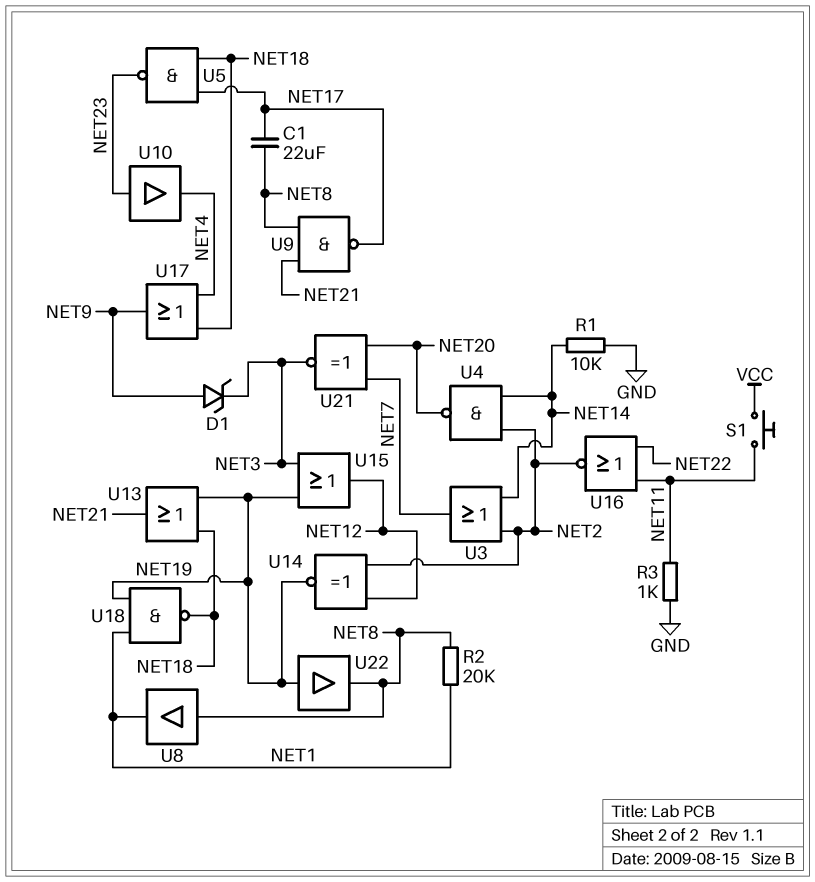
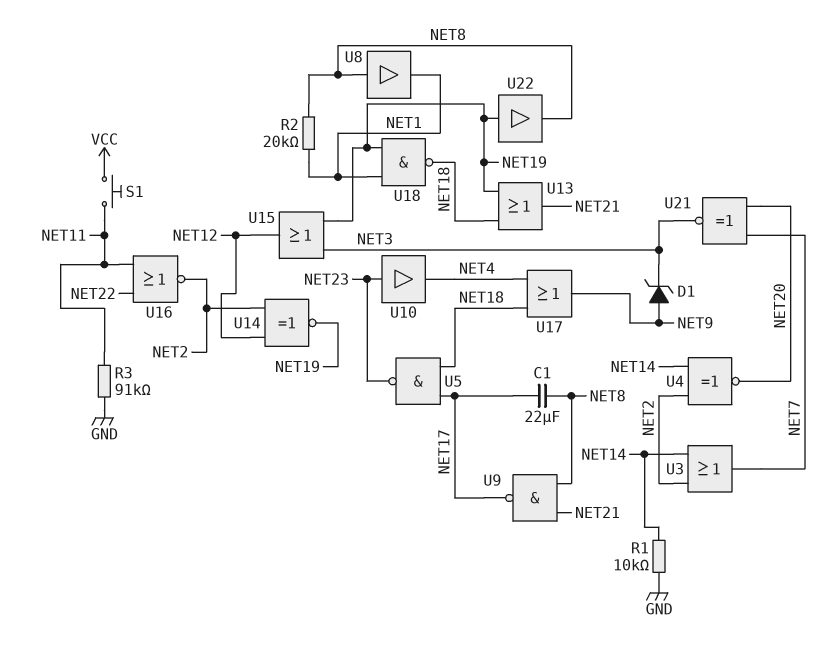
R3: 1k (GND, NET11) -> 91k (GND, NET11)
U4: NAND (in NET2, in NET14, out NET20) -> XNOR (in NET2, in NET14, out NET20)

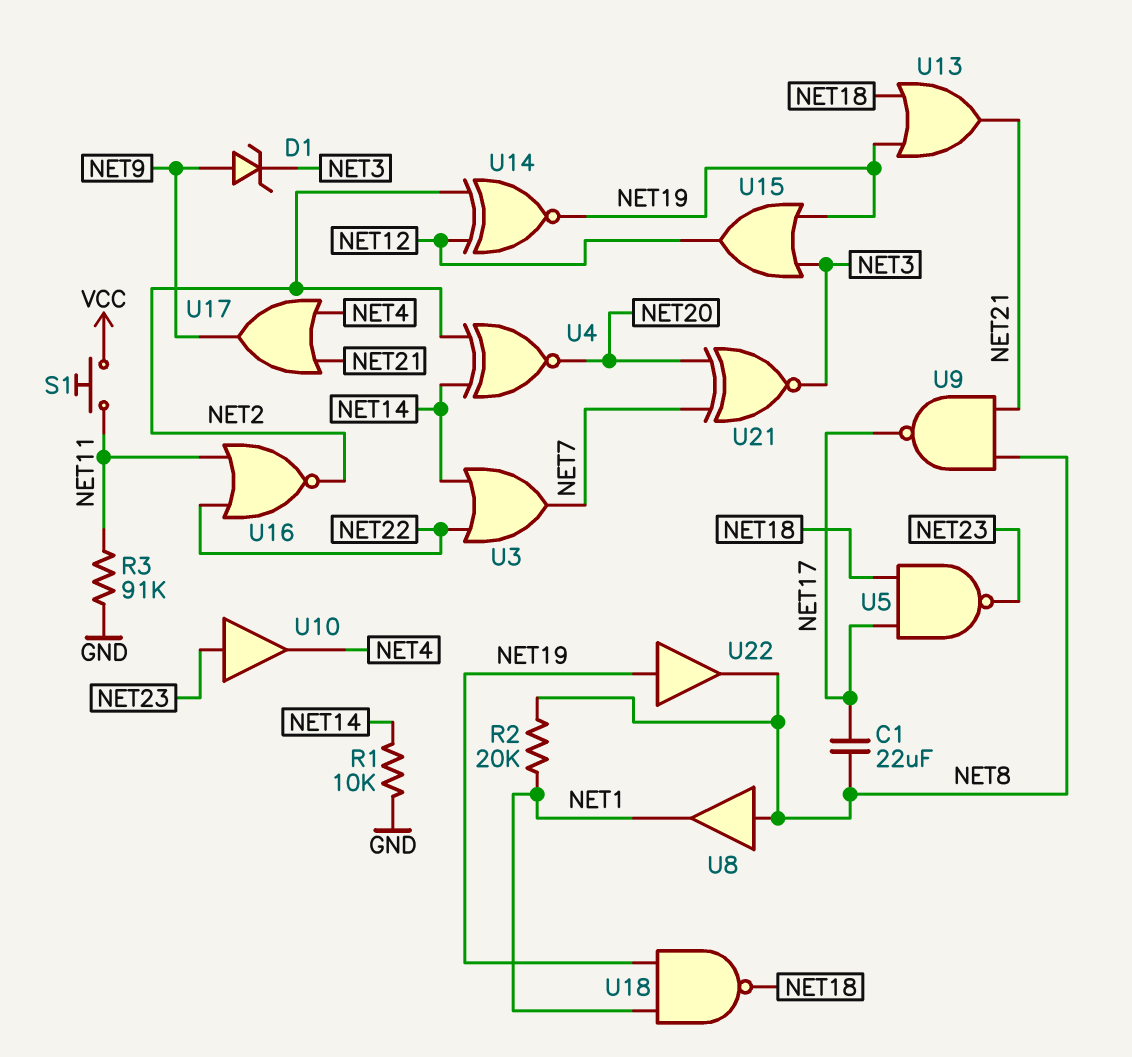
U3: OR (in NET2, in NET14, out NET7) -> OR (in NET14, in NET22, out NET7)
U17: OR (in NET4, in NET18, out NET9) -> OR (in NET4, in NET21, out NET9)

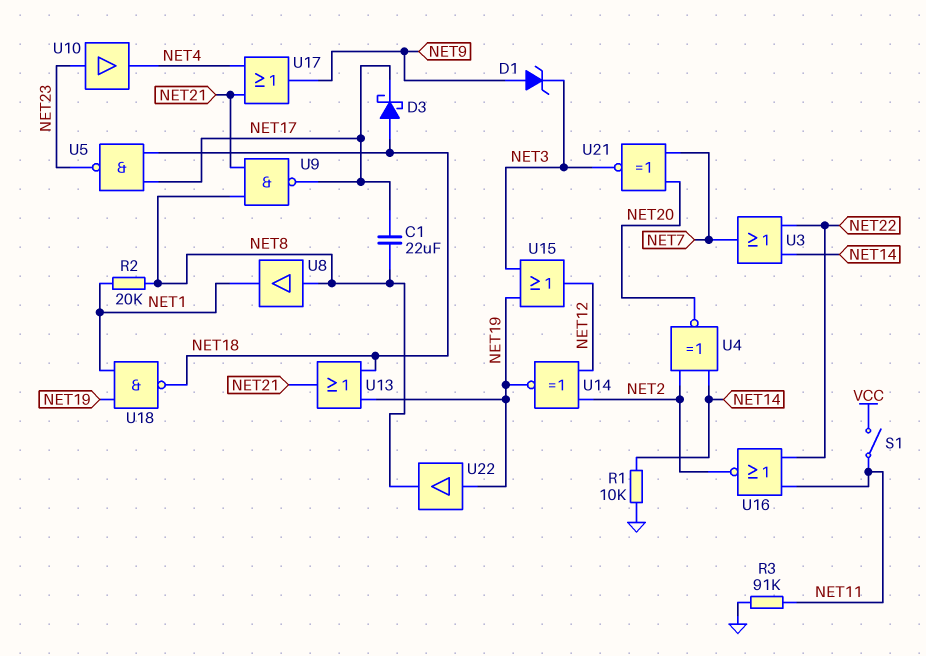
D3: none -> schottky (A NET18, K NET17)
S1: button (NET11, VCC) -> switch (NET11, VCC)

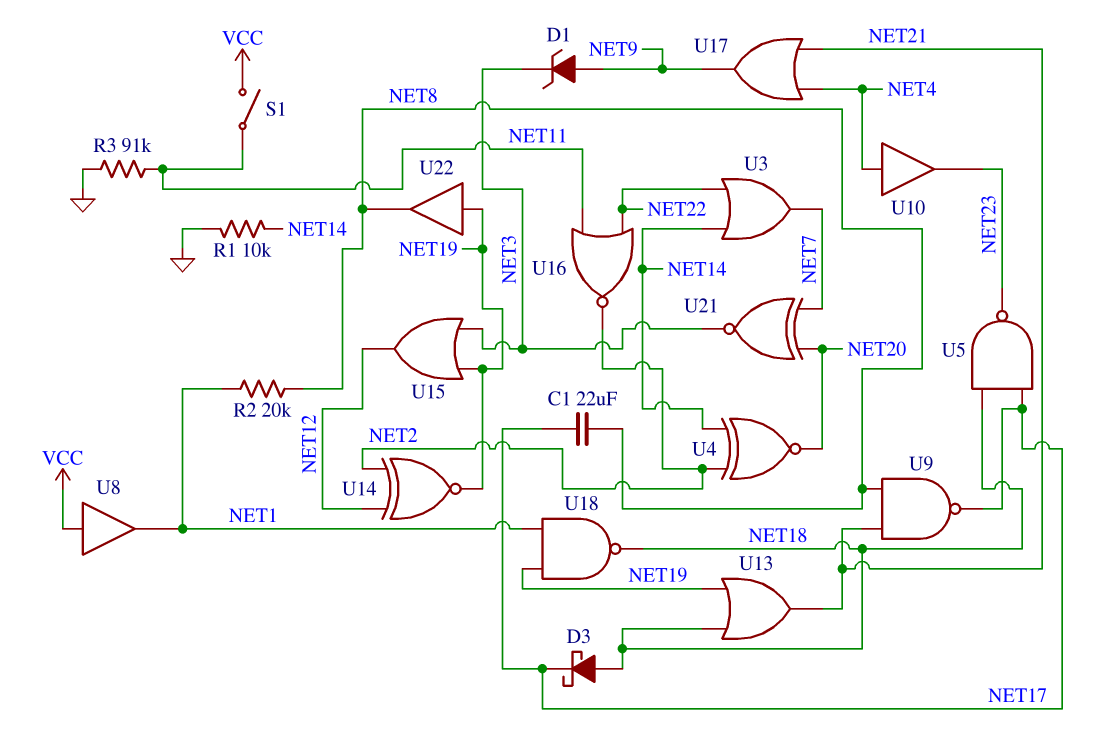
U8: buffer (in NET8, out NET1) -> buffer (in VCC, out NET1)
U10: buffer (in NET23, out NET4) -> buffer (in NET4, out NET23)

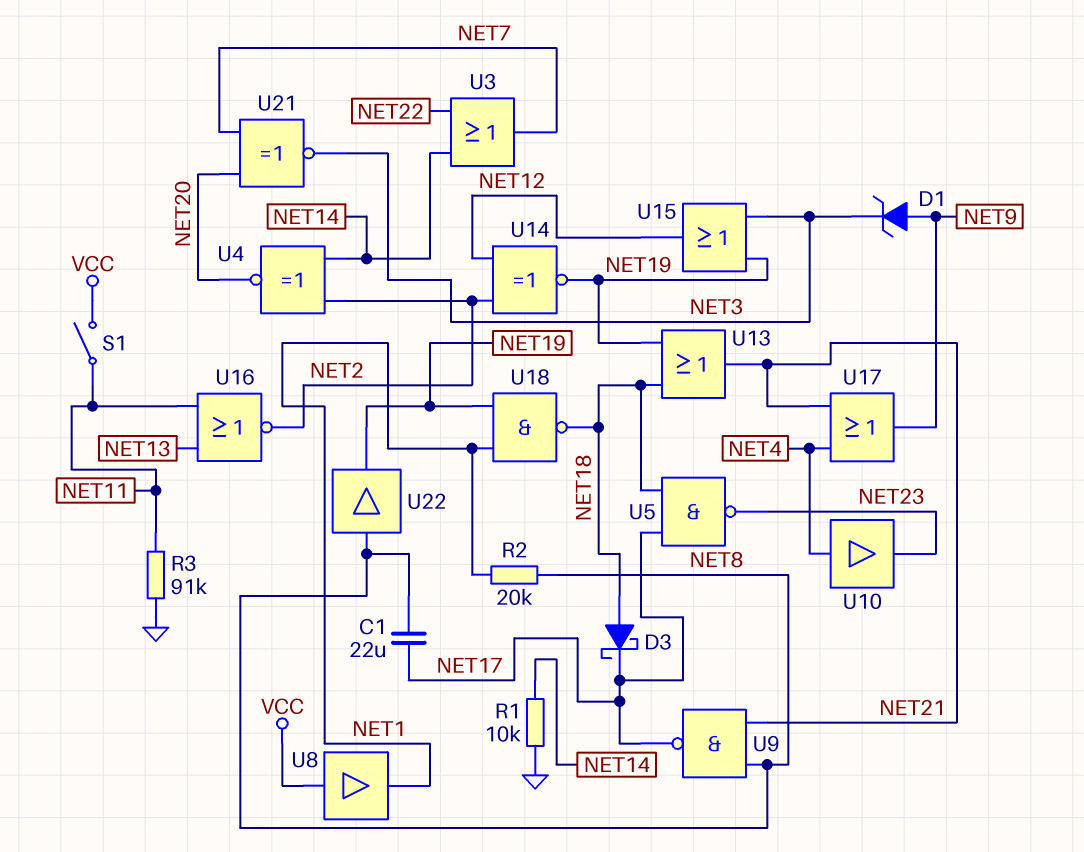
U16: NOR (in NET11, in NET22, out NET2) -> NOR (in NET11, in NET13, out NET2)
U22: buffer (in NET19, out NET8) -> buffer (in NET8, out NET19)

